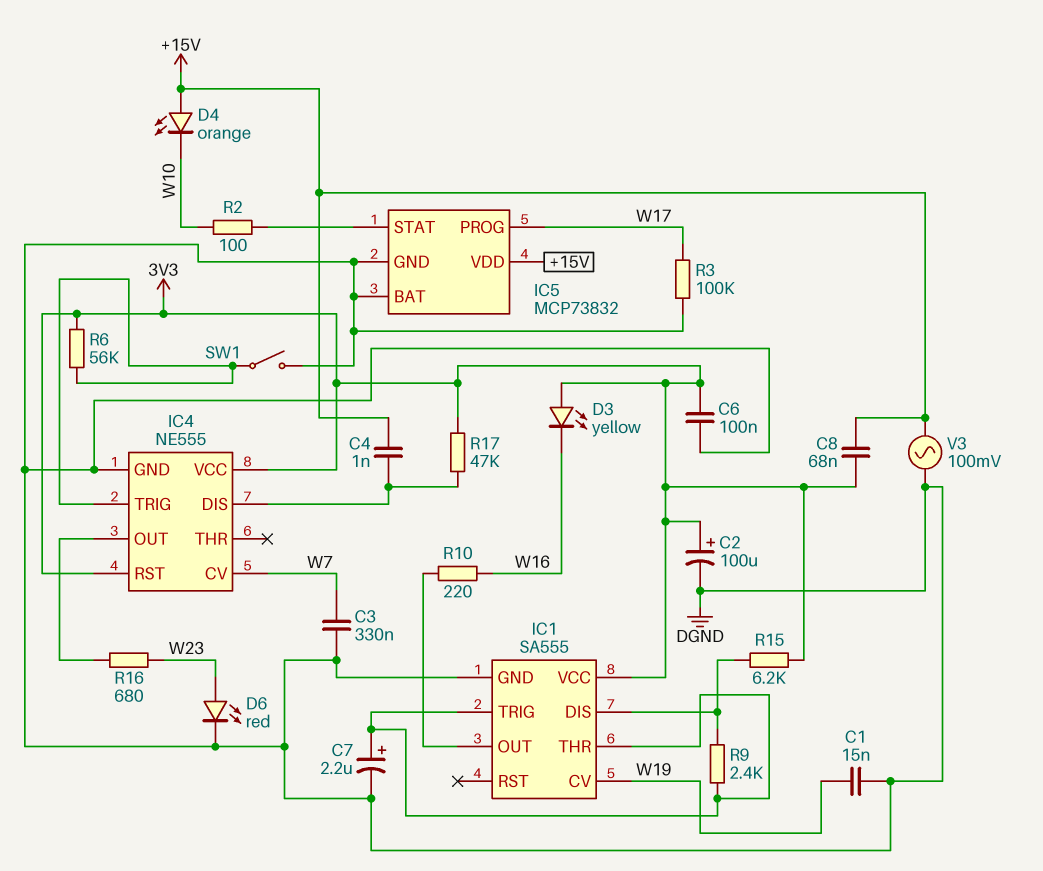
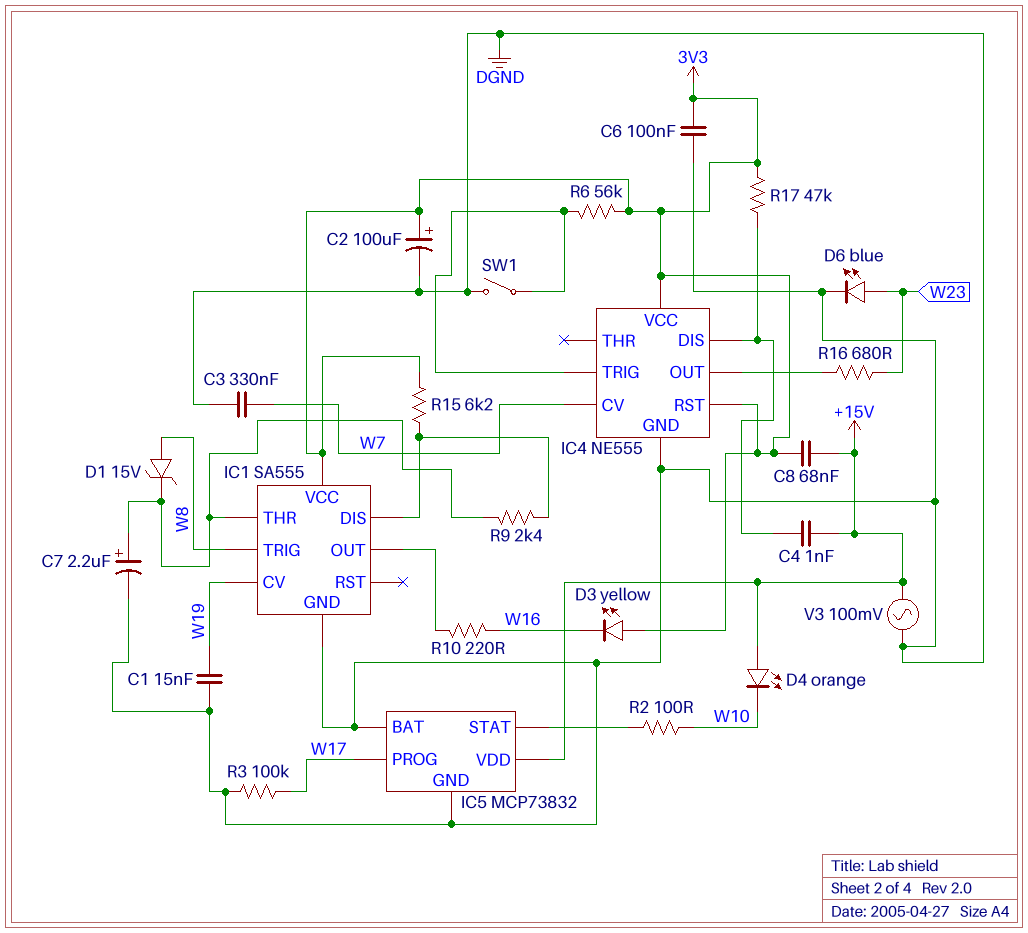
D1: none -> zener 15V (A W8, K IC1/THR)
D6: LED red (A W23, K DGND) -> LED blue (A W23, K DGND)
IC1 pin TRIG: IC1/THR -> W8

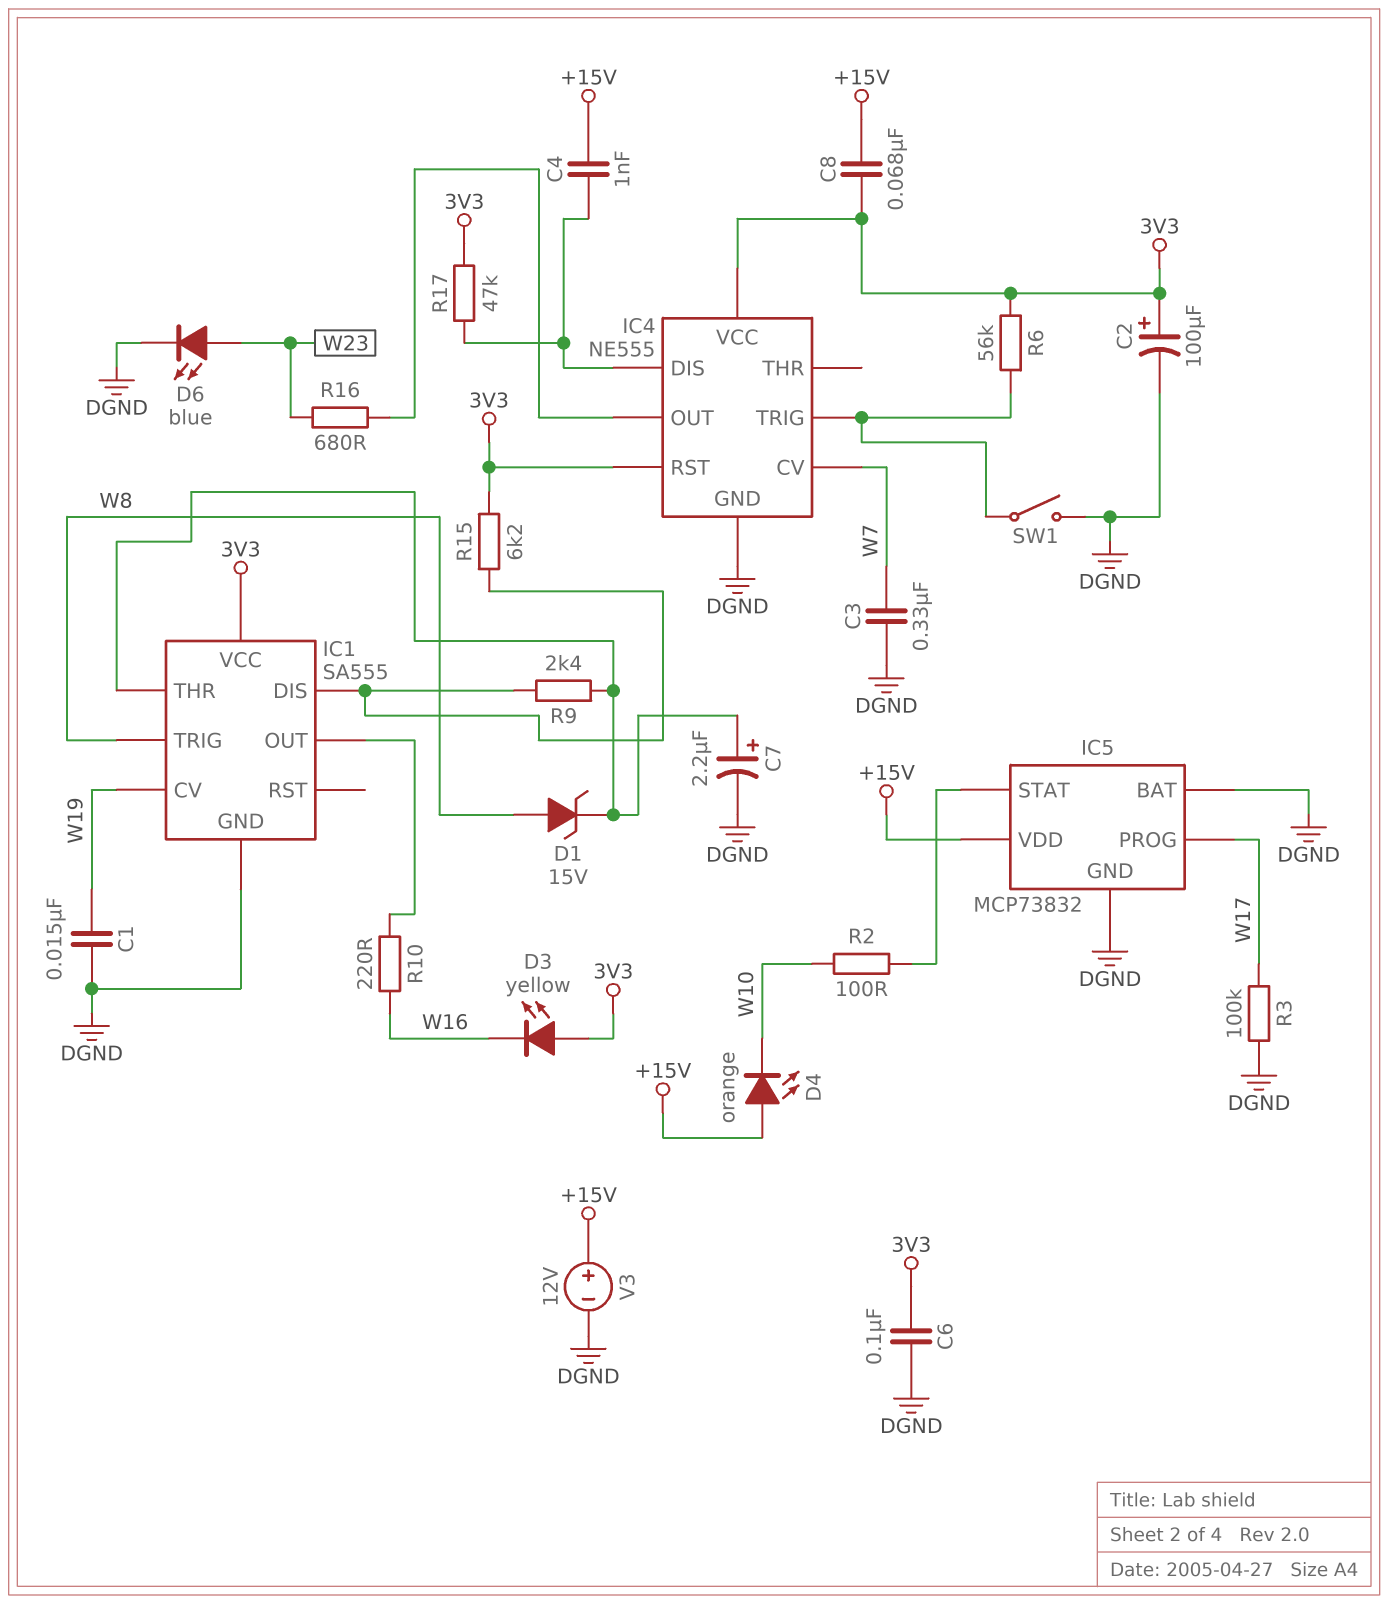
V3: AC 100mV (+15V, DGND) -> 12V (plus +15V, minus DGND)

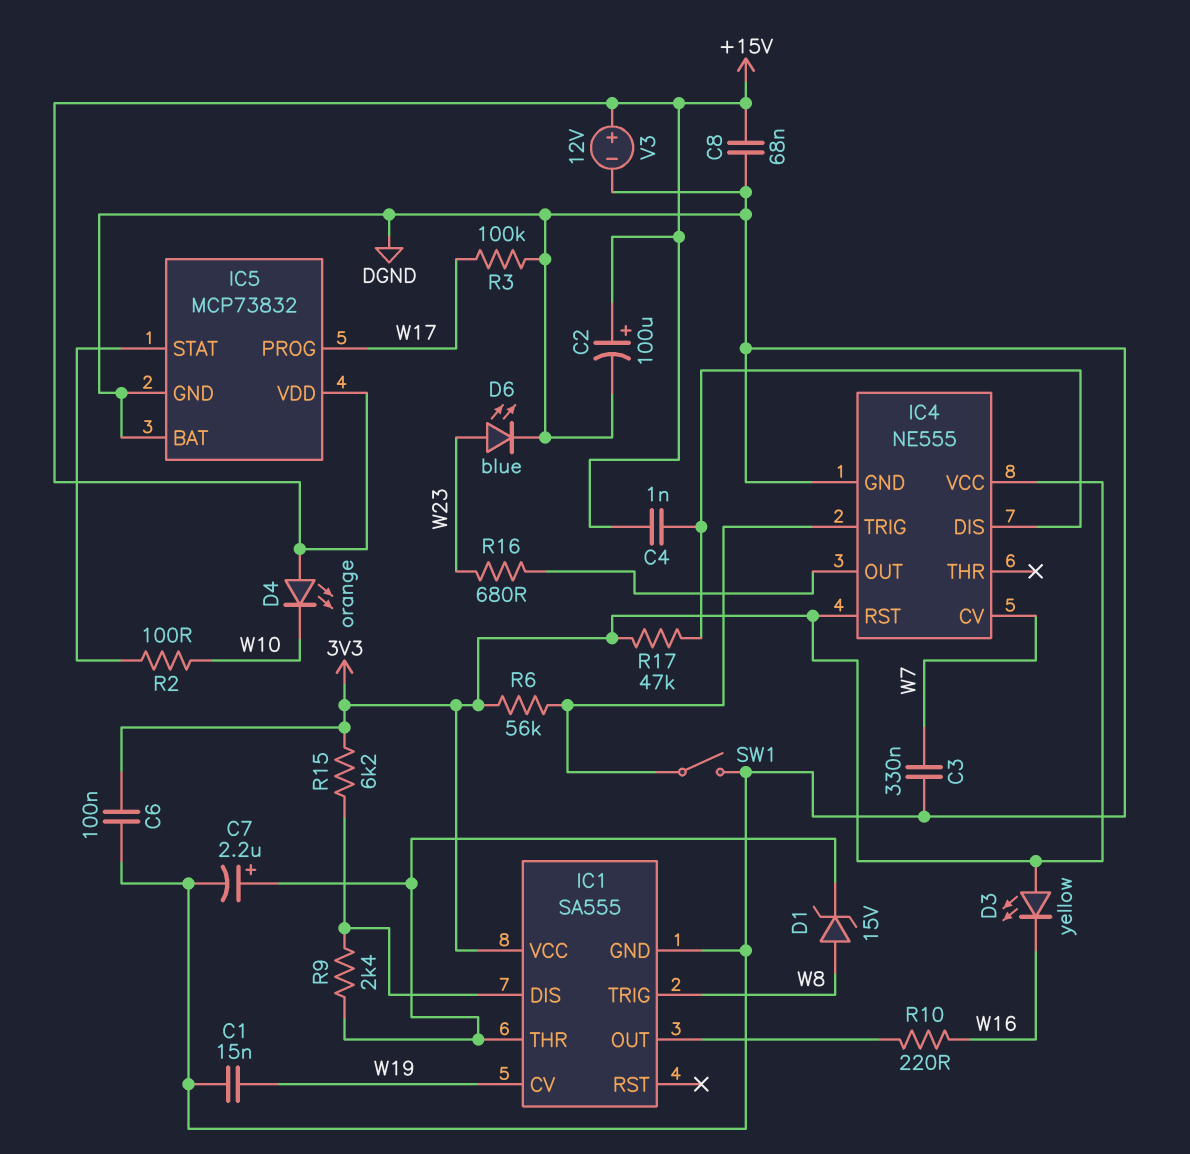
C2: 100uF (plus 3V3, minus DGND) -> 100uF (plus +15V, minus DGND)
C8: 68nF (+15V, 3V3) -> 68nF (+15V, DGND)

